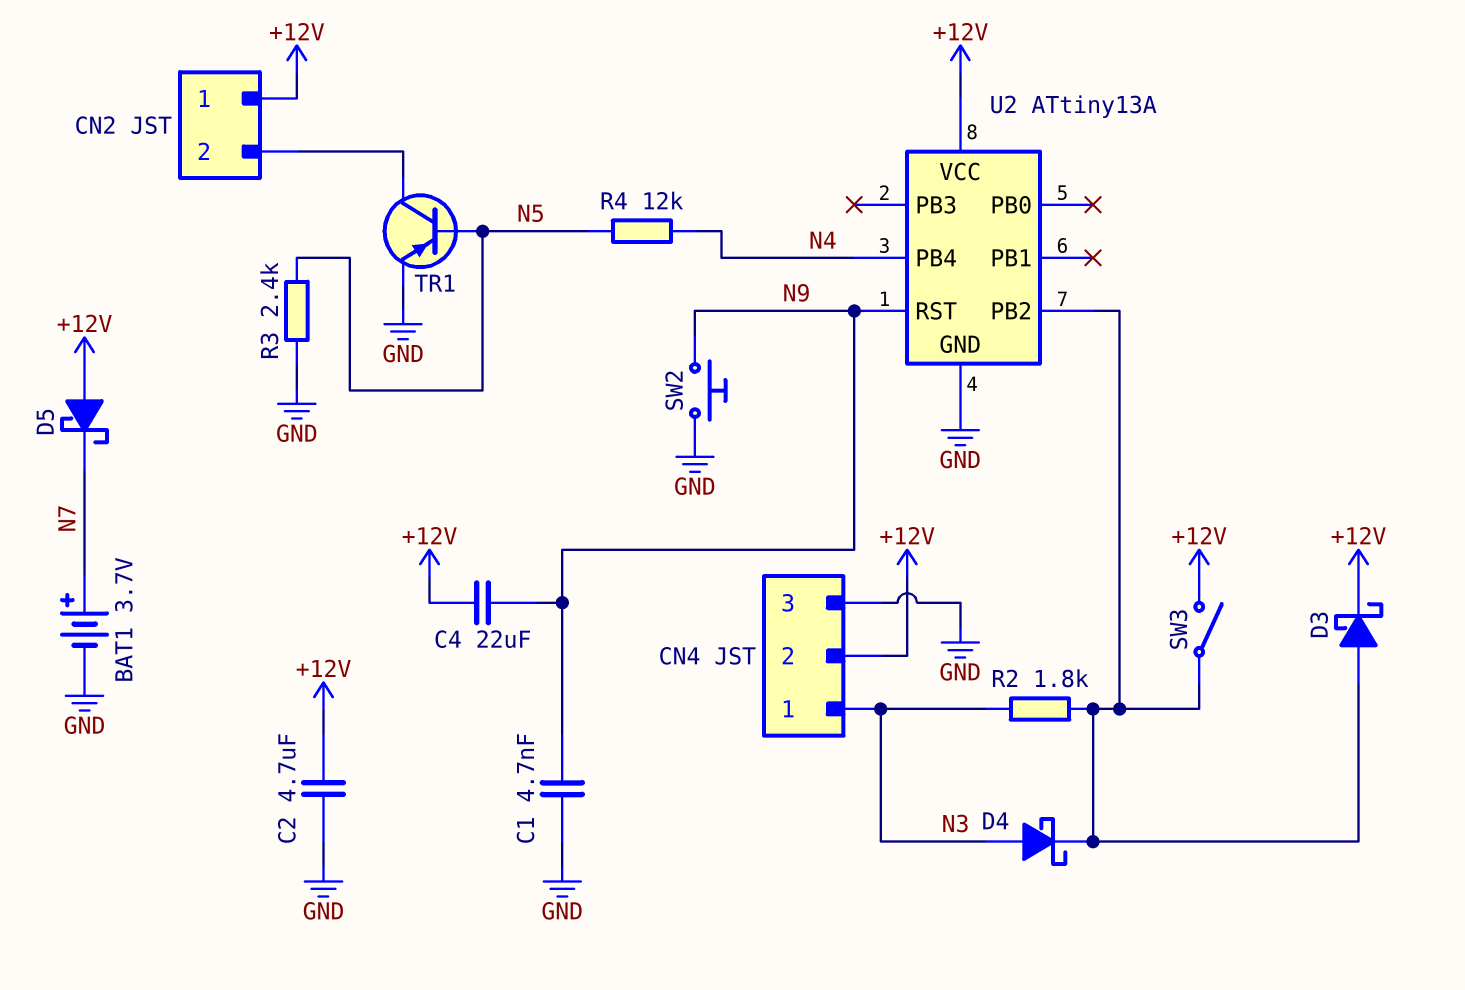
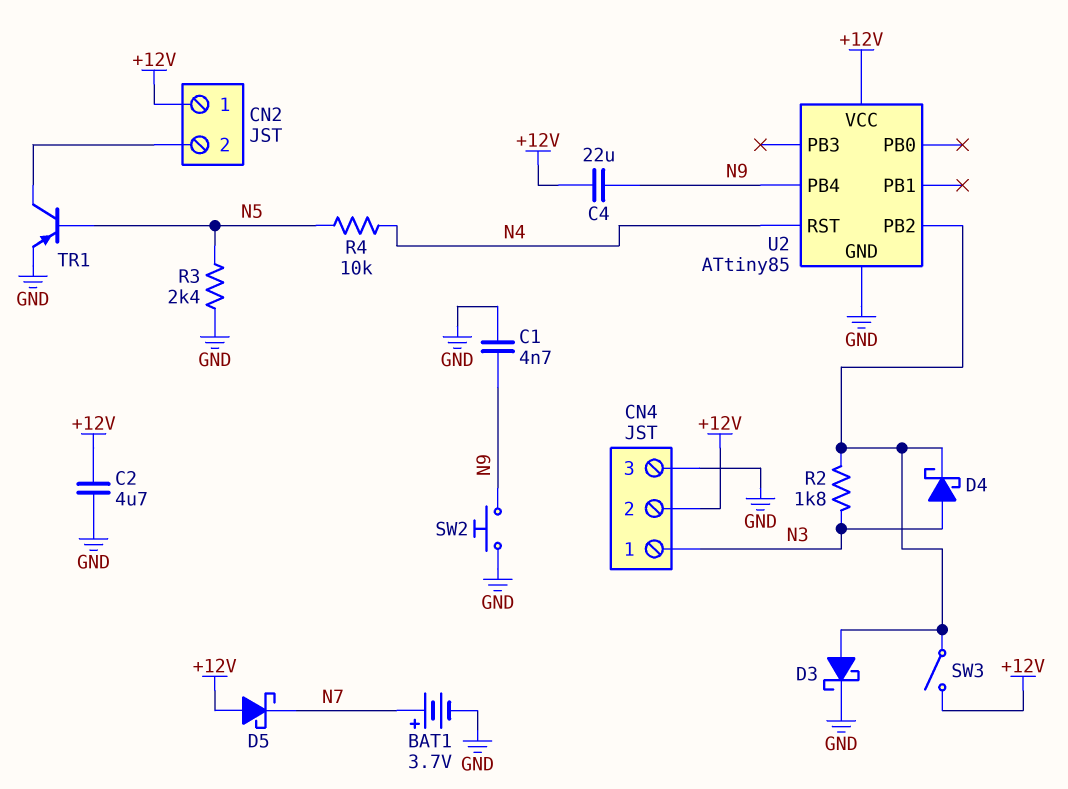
D3: schottky (A U2/PB2, K +12V) -> schottky (A U2/PB2, K GND)
R4: 12k (N4, N5) -> 10k (N4, N5)
U2: ATtiny13A -> ATtiny85
U2 pin PB4: N4 -> N9
U2 pin RST: N9 -> N4

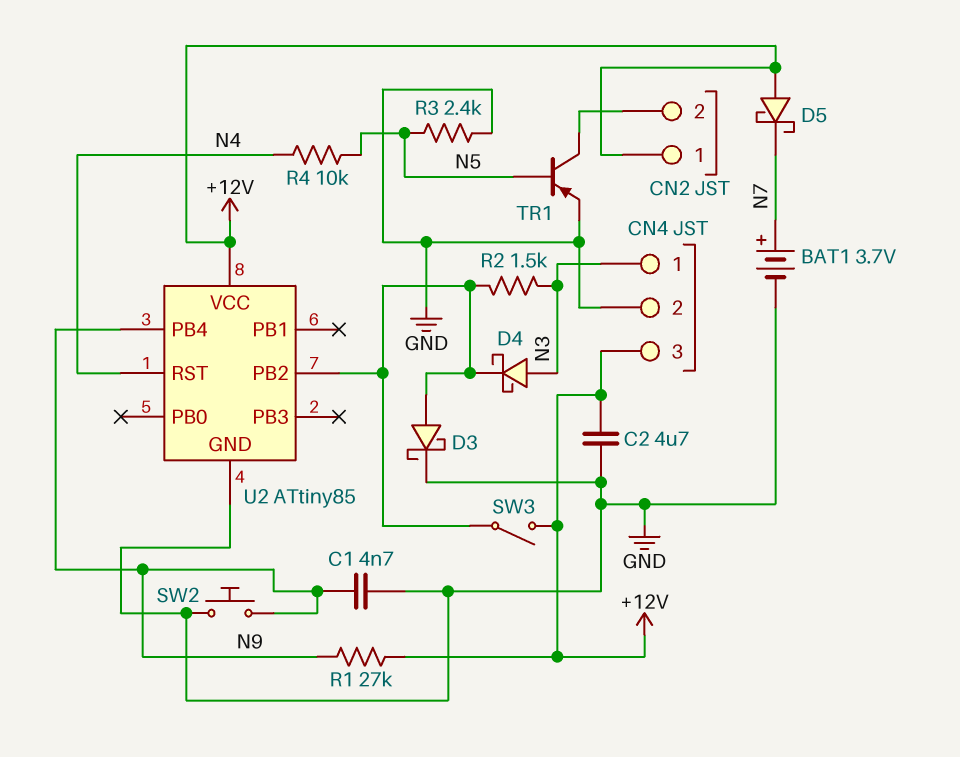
C4: 22uF (+12V, N9) -> none
CN4 pin 2: +12V -> GND
CN4 pin 3: GND -> +12V
R1: none -> 27k (+12V, N9)
R2: 1.8k (N3, U2/PB2) -> 1.5k (N3, U2/PB2)

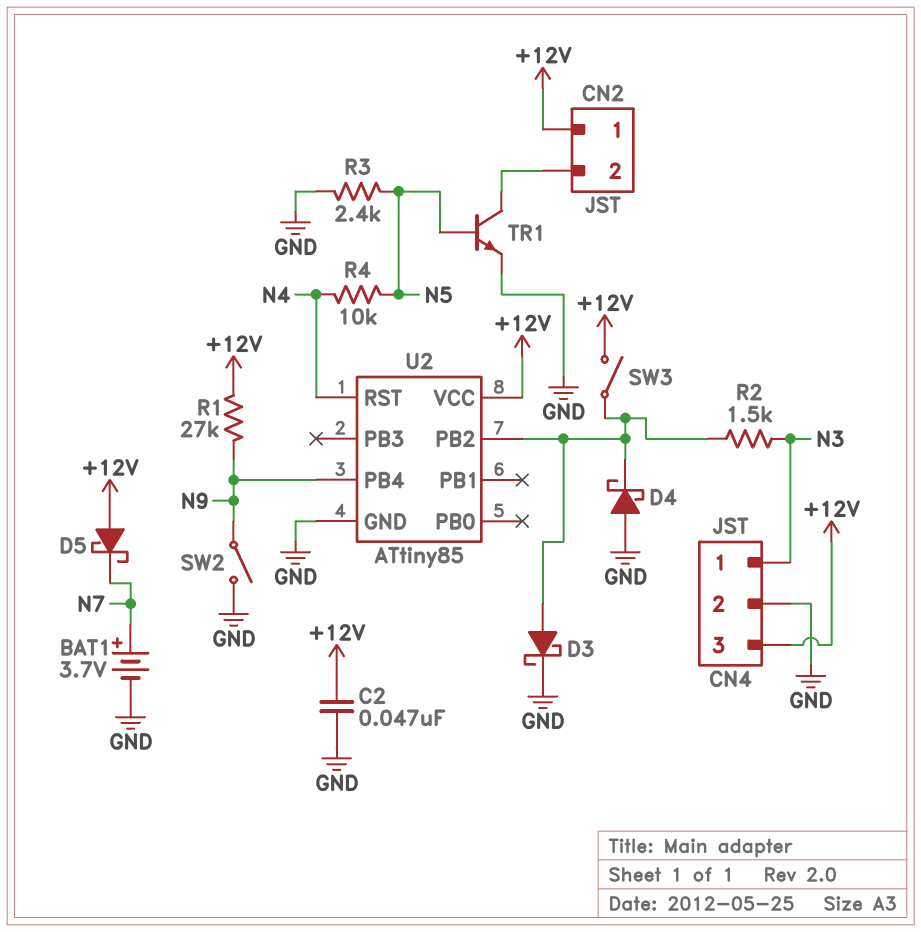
C1: 4.7nF (GND, N9) -> none
C2: 4.7uF (+12V, GND) -> 47nF (+12V, GND)
D4: schottky (A N3, K U2/PB2) -> schottky (A GND, K U2/PB2)
SW2: button (GND, N9) -> switch (GND, N9)
TR1: PNP (B N5, C CN2/2, E GND) -> NPN (B N5, C CN2/2, E GND)

